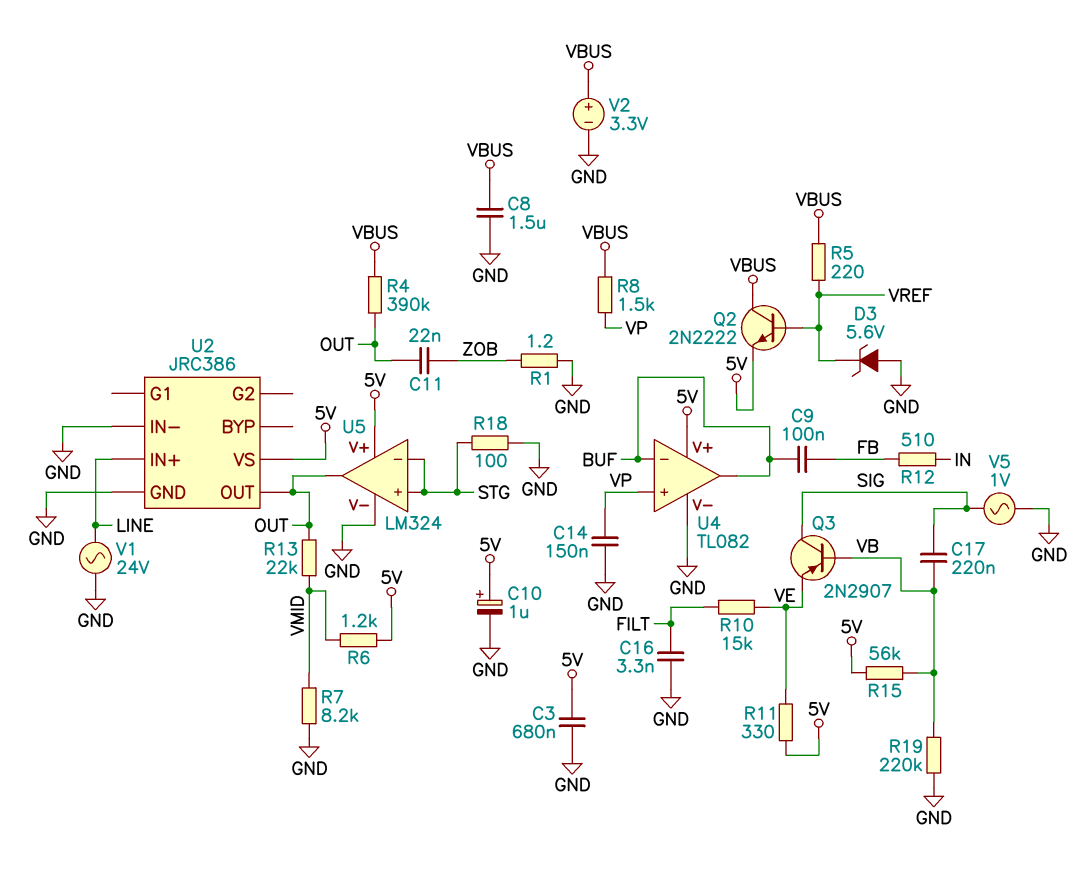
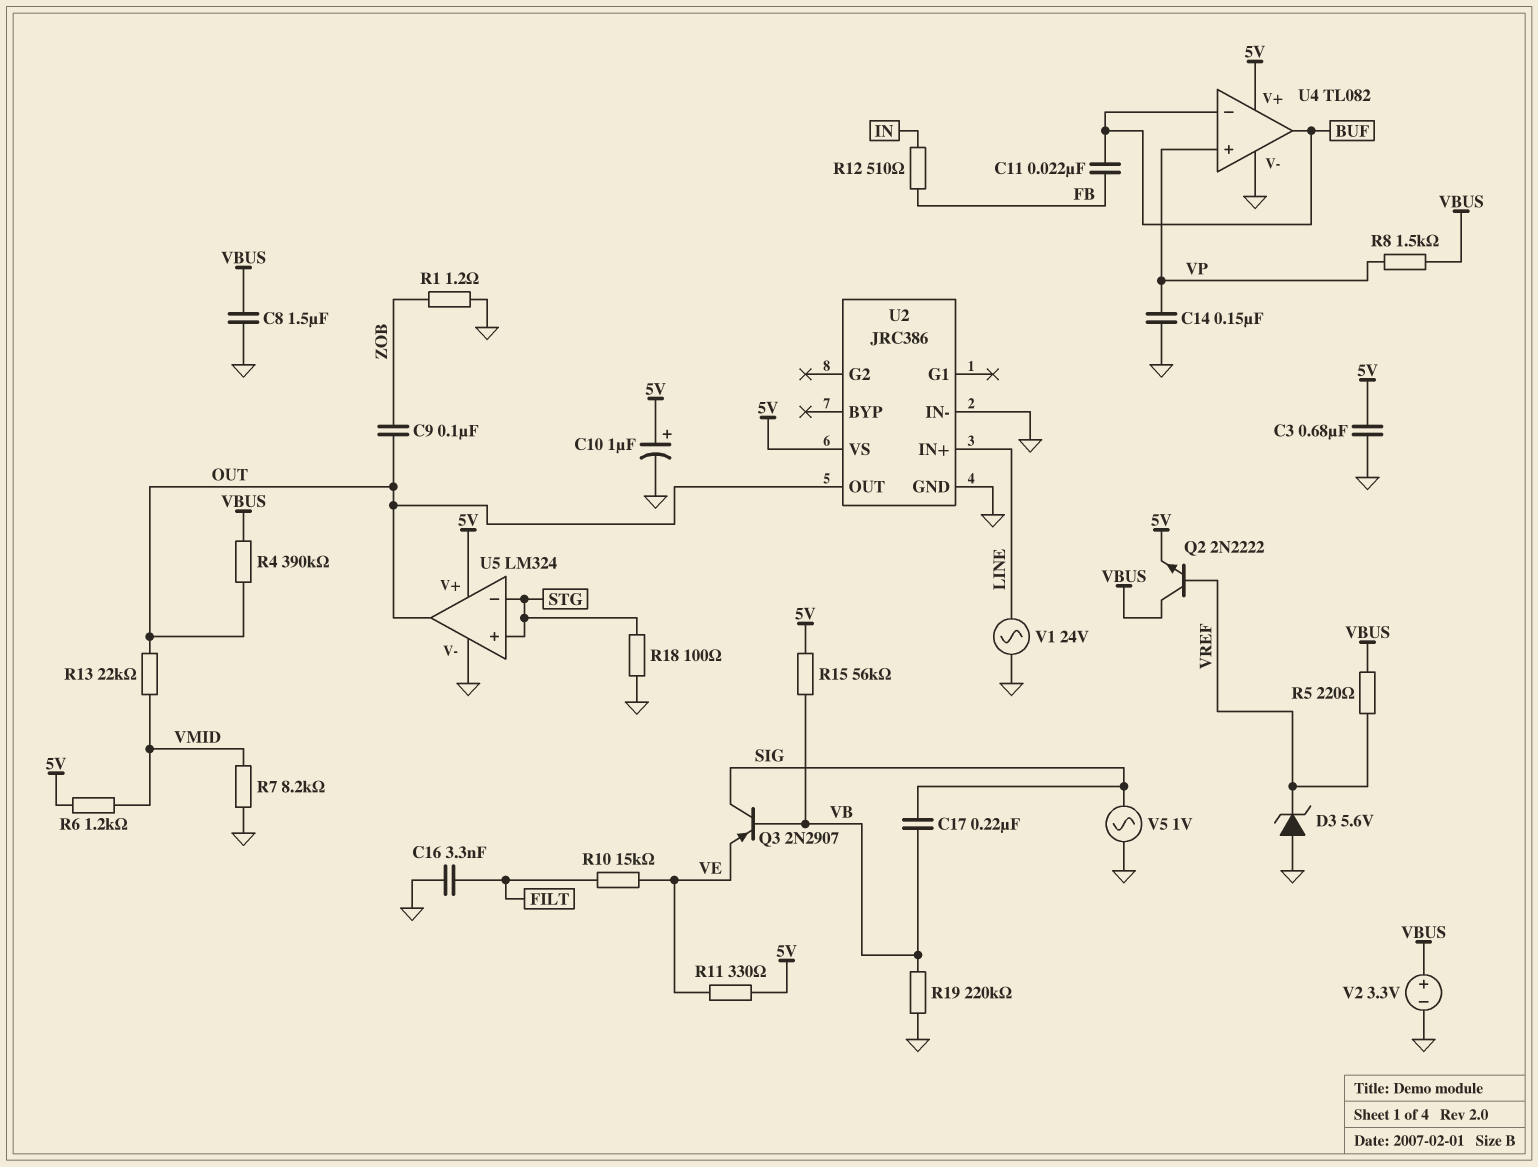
C9: 100nF (BUF, FB) -> 100nF (OUT, ZOB)
C11: 22nF (OUT, ZOB) -> 22nF (BUF, FB)

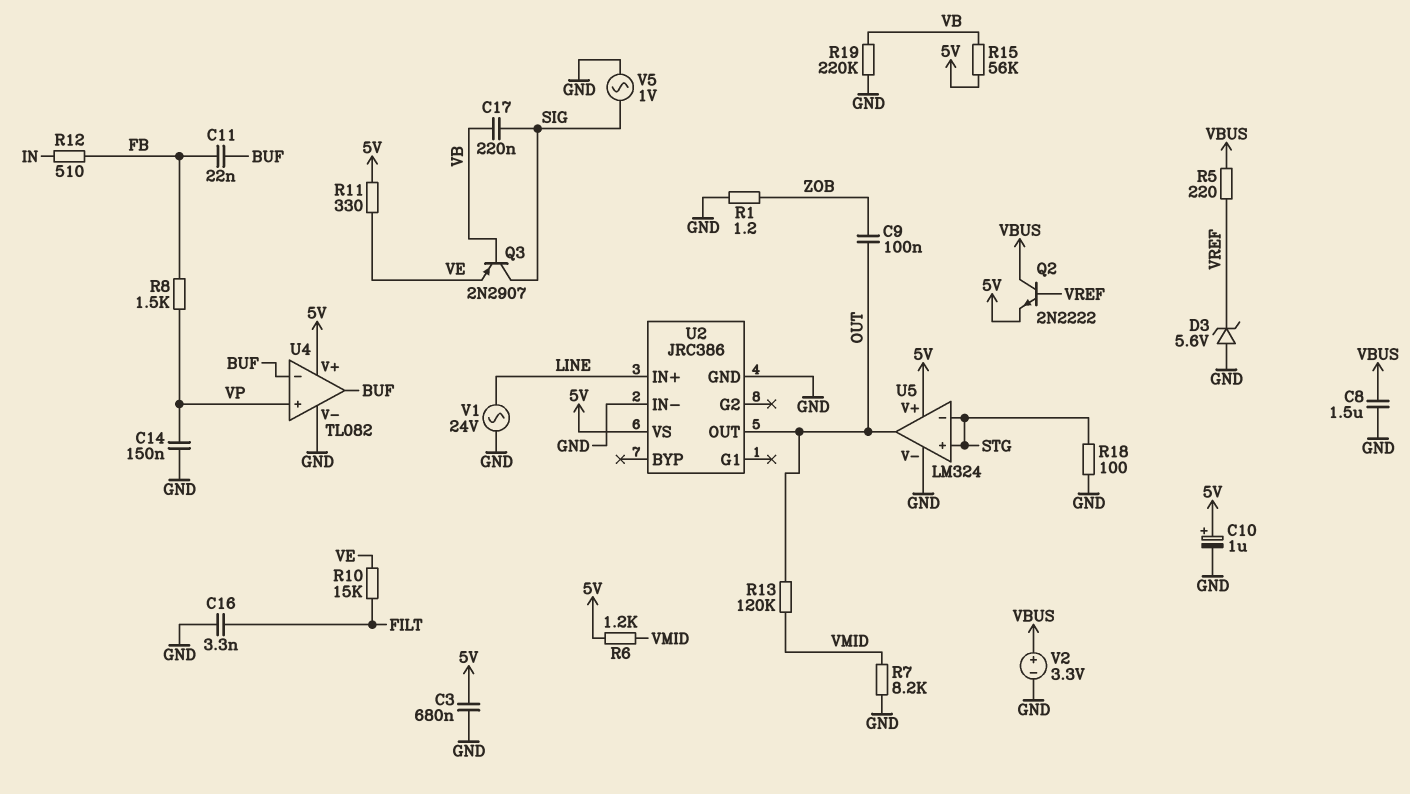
R4: 390k (OUT, VBUS) -> none
R8: 1.5k (VBUS, VP) -> 1.5k (FB, VP)
R13: 22k (OUT, VMID) -> 120k (OUT, VMID)

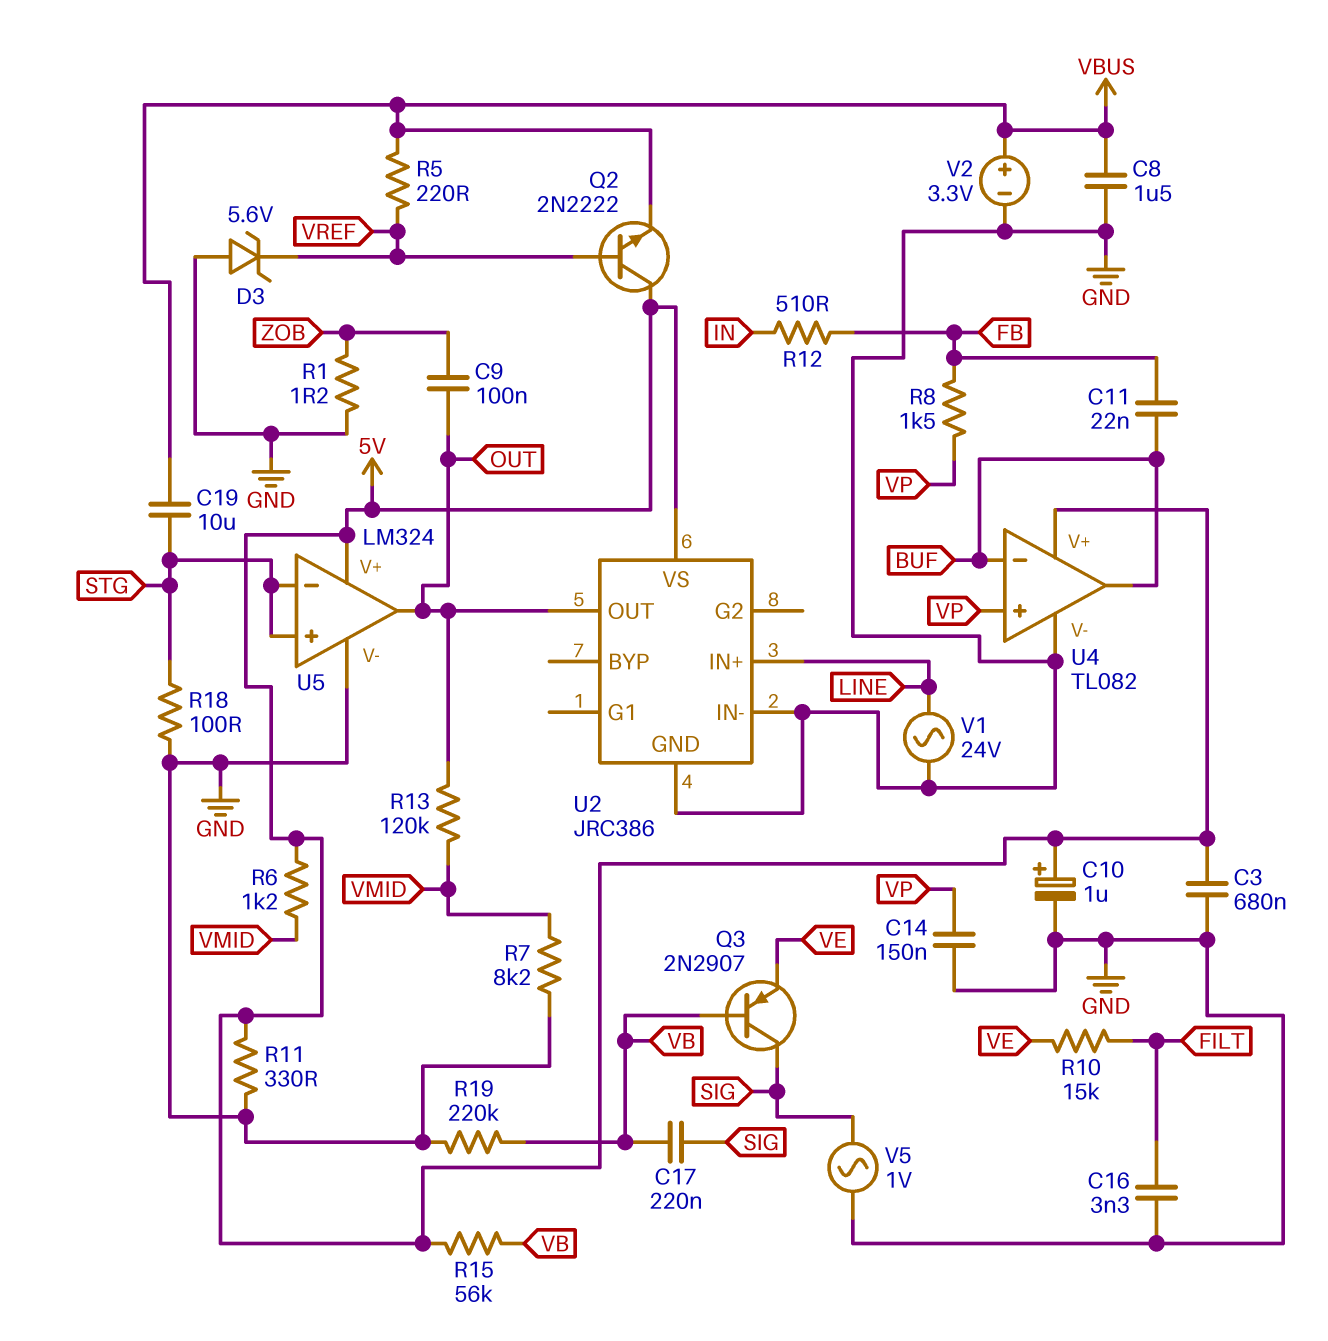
C19: none -> 10uF (STG, VBUS)
Q2: NPN 2N2222 (B VREF, C VBUS, E 5V) -> NPN 2N2222 (B VREF, C 5V, E VBUS)
R11: 330 (5V, VE) -> 330 (5V, GND)

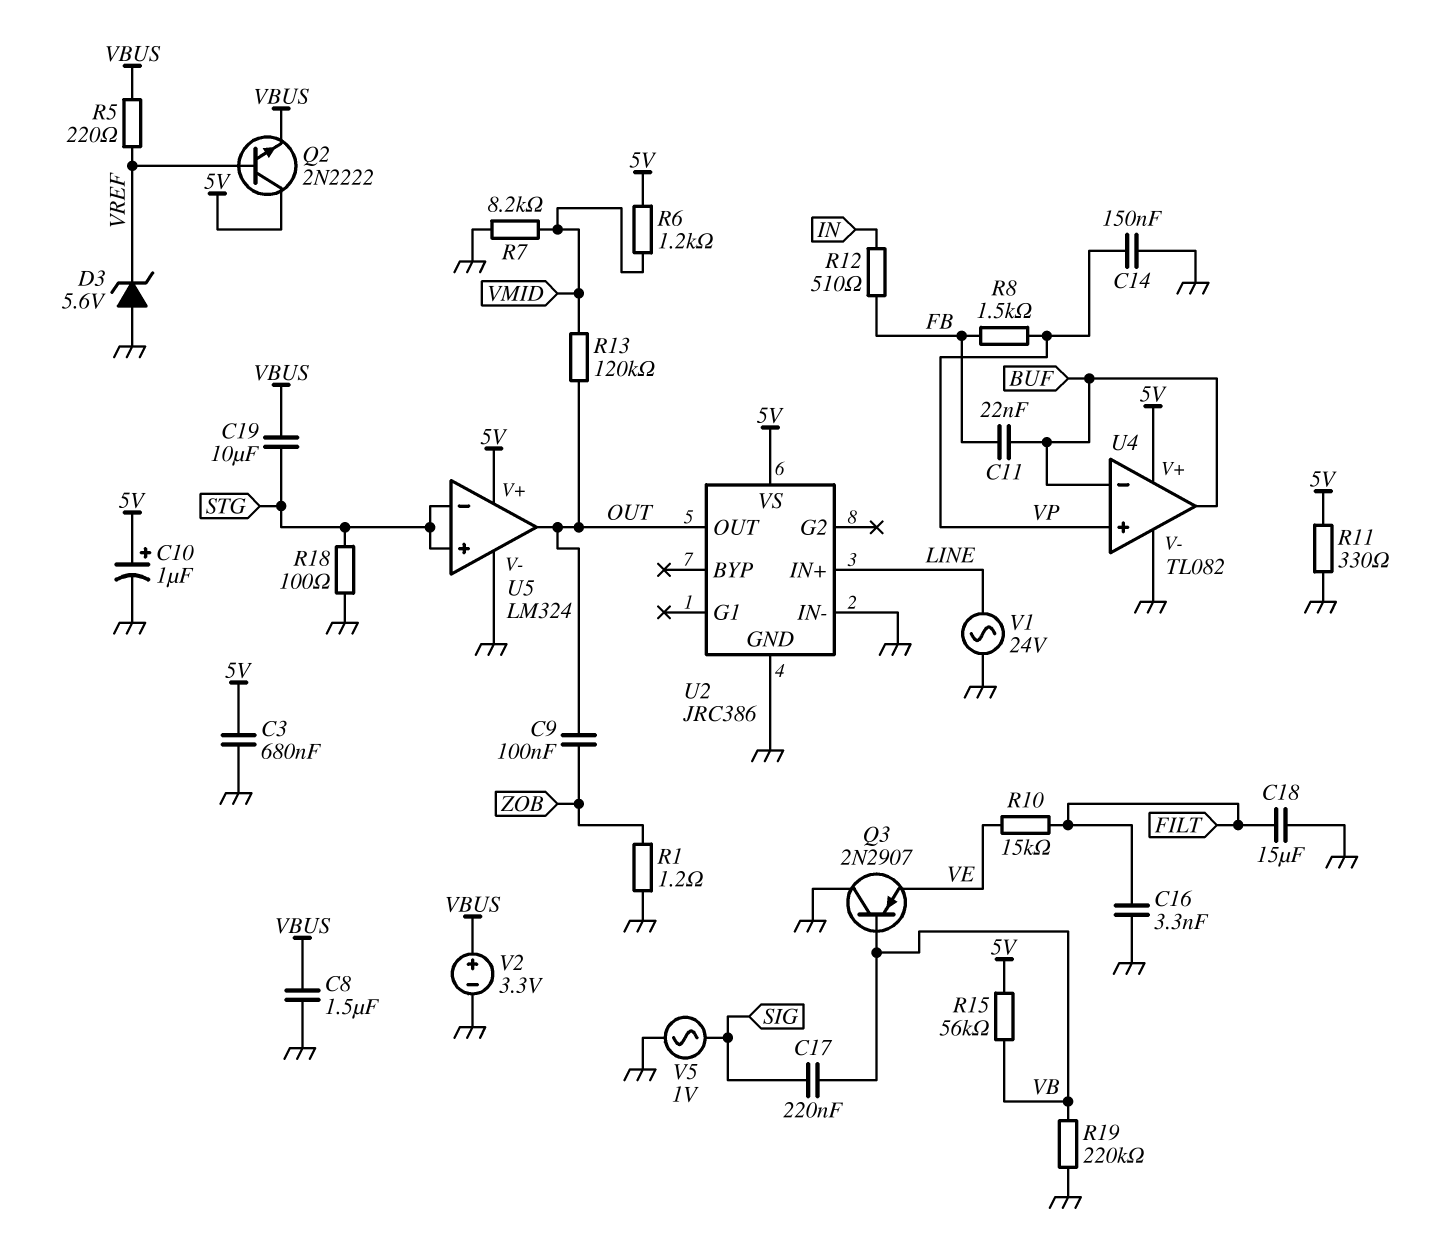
C18: none -> 15uF (FILT, GND)
Q3: PNP 2N2907 (B VB, C SIG, E VE) -> PNP 2N2907 (B VB, C GND, E VE)

